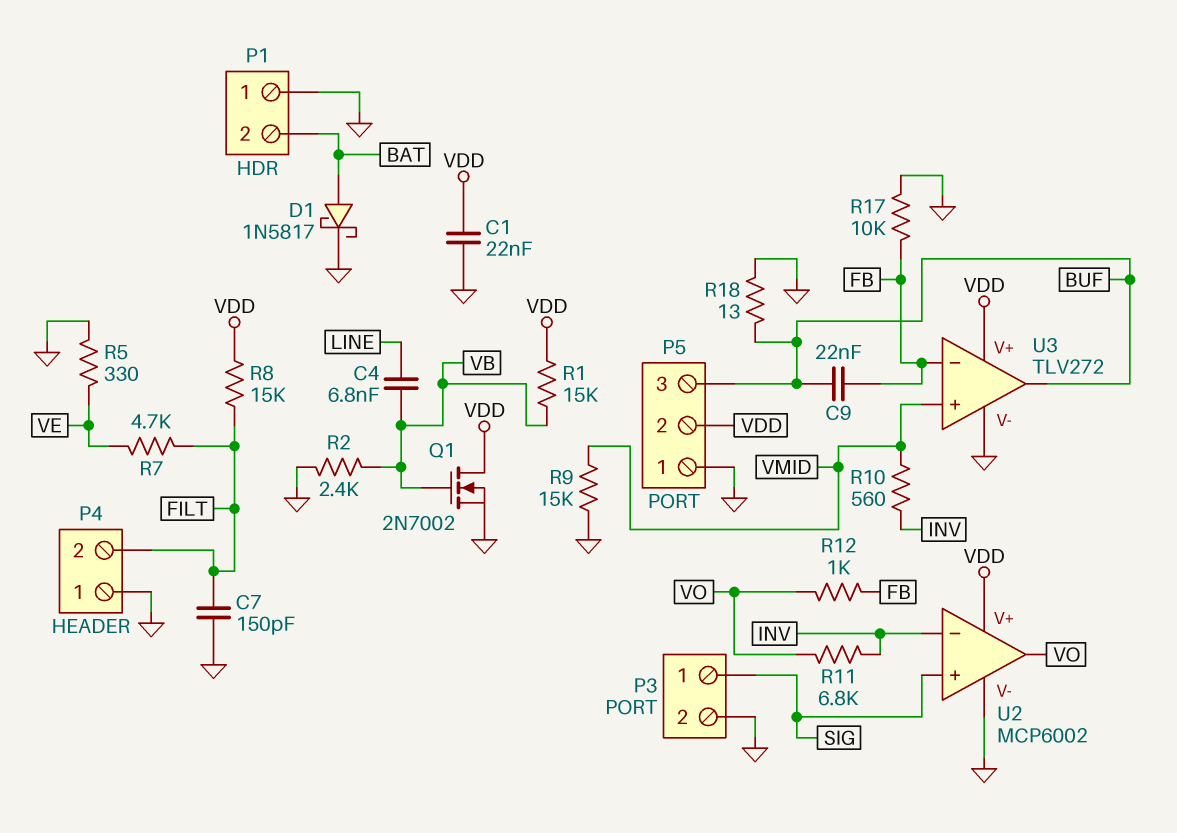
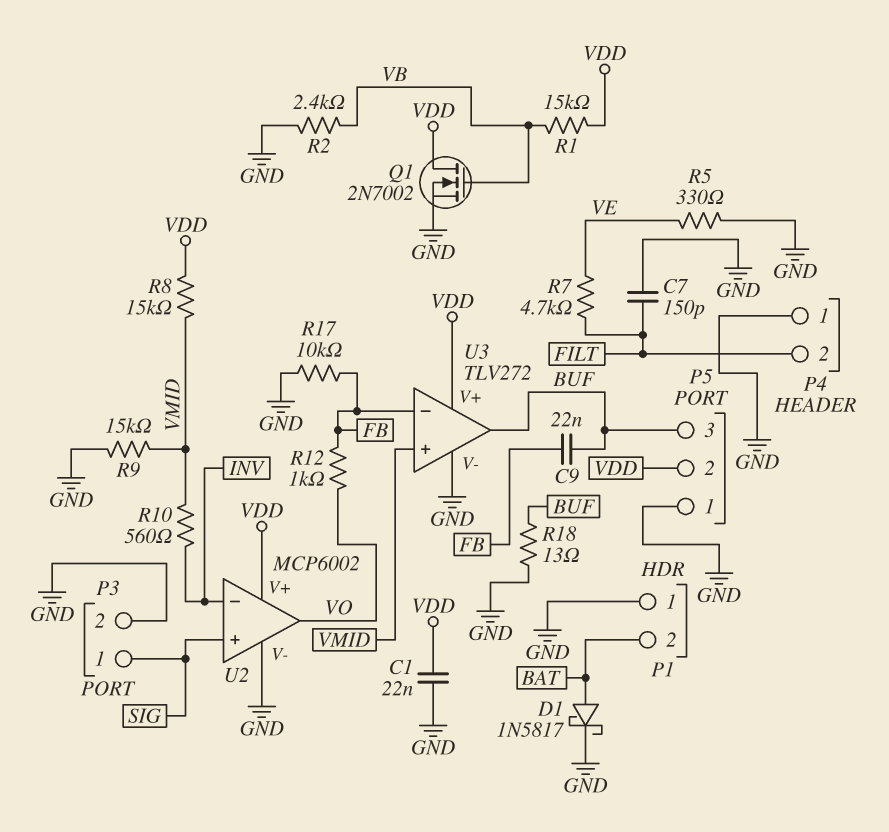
C4: 6.8nF (LINE, VB) -> none
R8: 15k (FILT, VDD) -> 15k (VDD, VMID)
R11: 6.8k (INV, VO) -> none

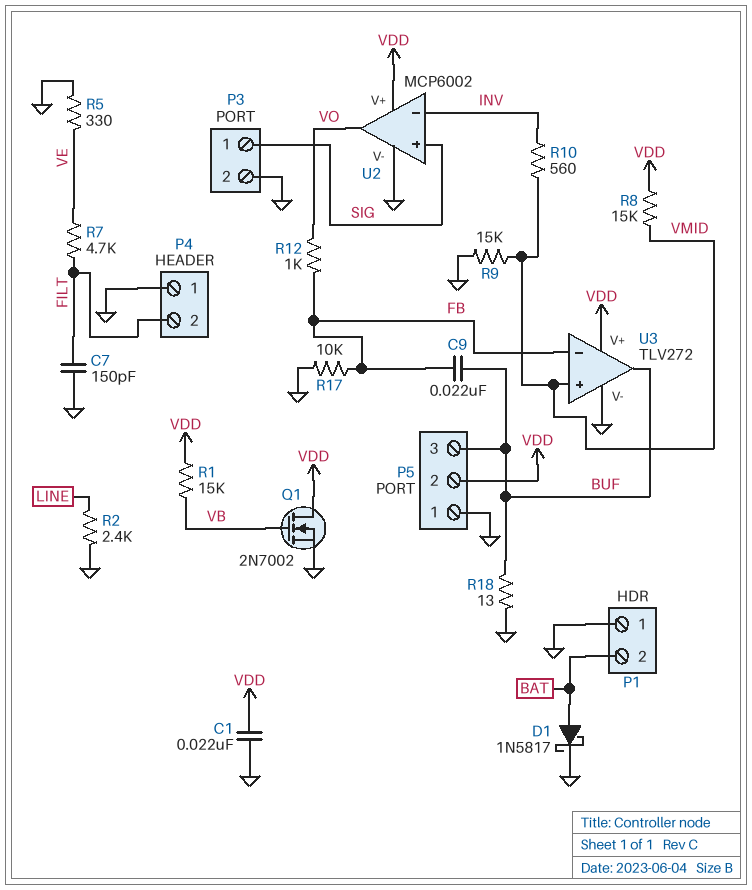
R2: 2.4k (GND, VB) -> 2.4k (GND, LINE)

